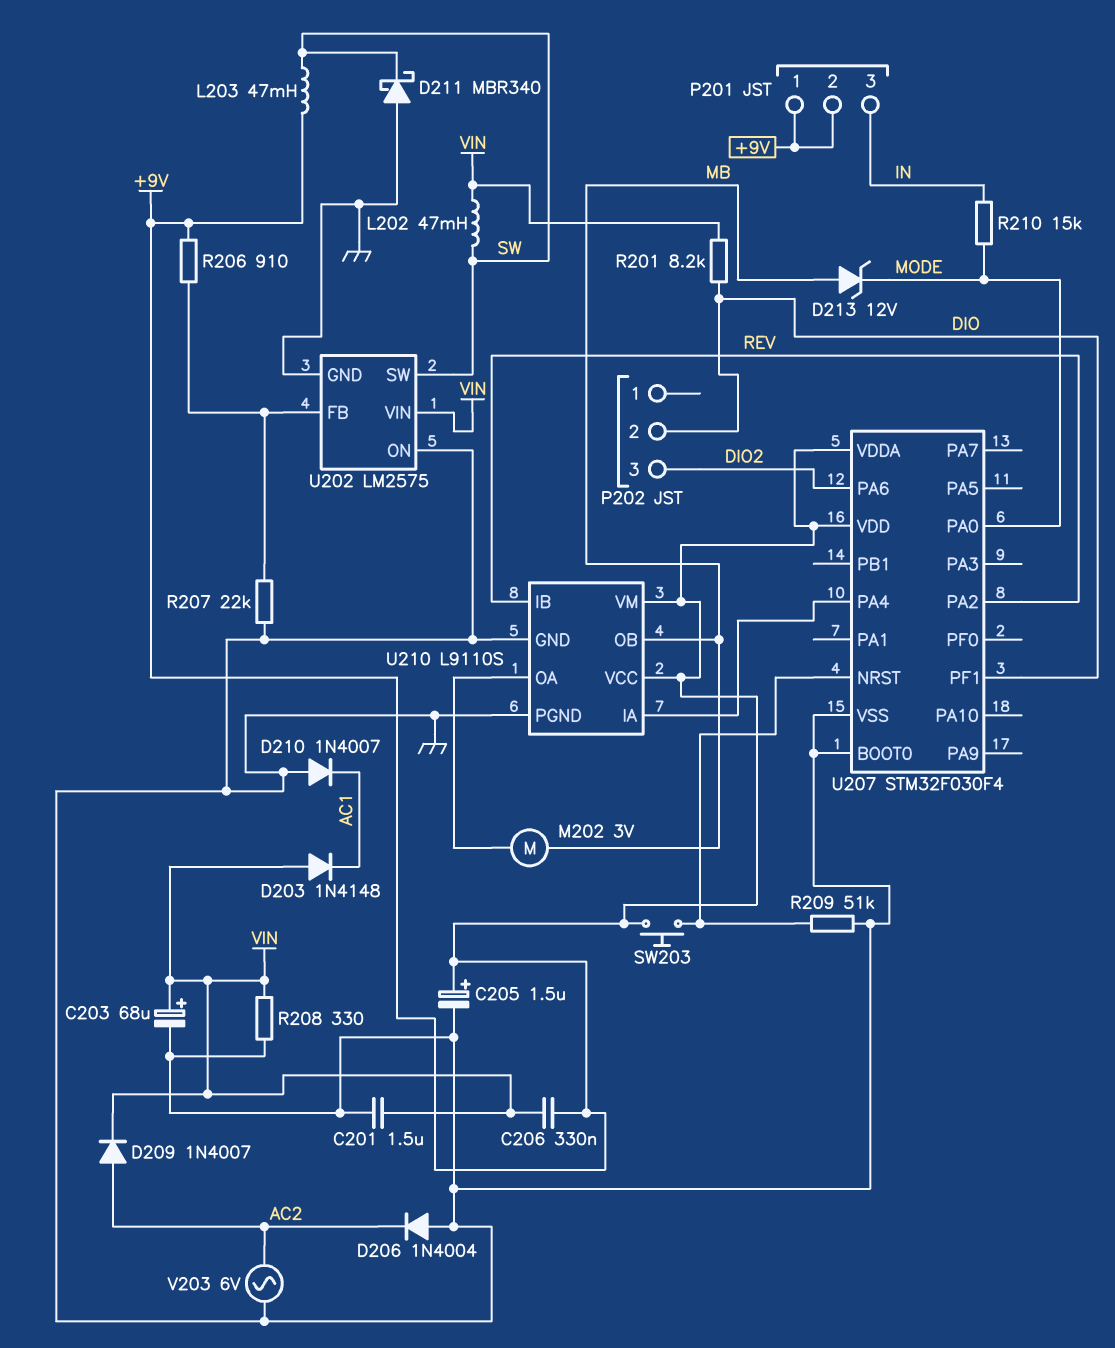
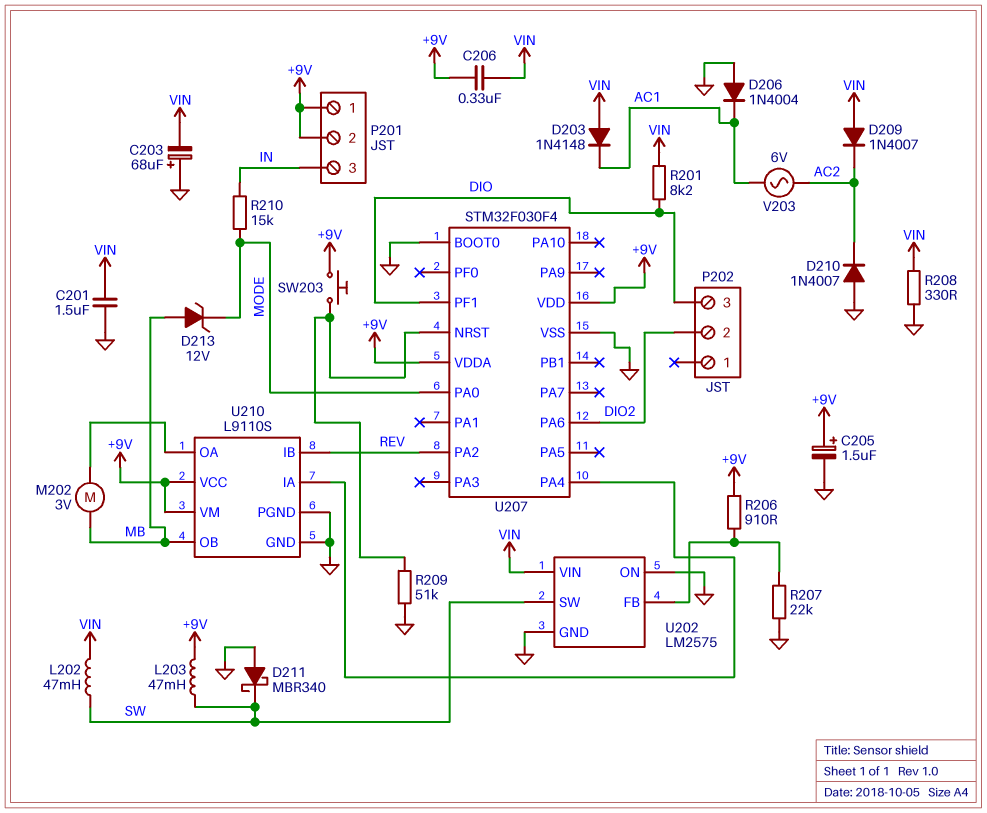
C203: 68uF (plus VIN, minus GND) -> 68uF (plus GND, minus VIN)
D206: diode 1N4004 (A GND, K AC2) -> diode 1N4004 (A GND, K AC1)
D209: diode 1N4007 (A AC2, K VIN) -> diode 1N4007 (A VIN, K AC2)
D210: diode 1N4007 (A GND, K AC1) -> diode 1N4007 (A GND, K AC2)
P202 pin 2: DIO -> DIO2
P202 pin 3: DIO2 -> DIO
V203: AC 6V (AC2, GND) -> AC 6V (AC1, AC2)

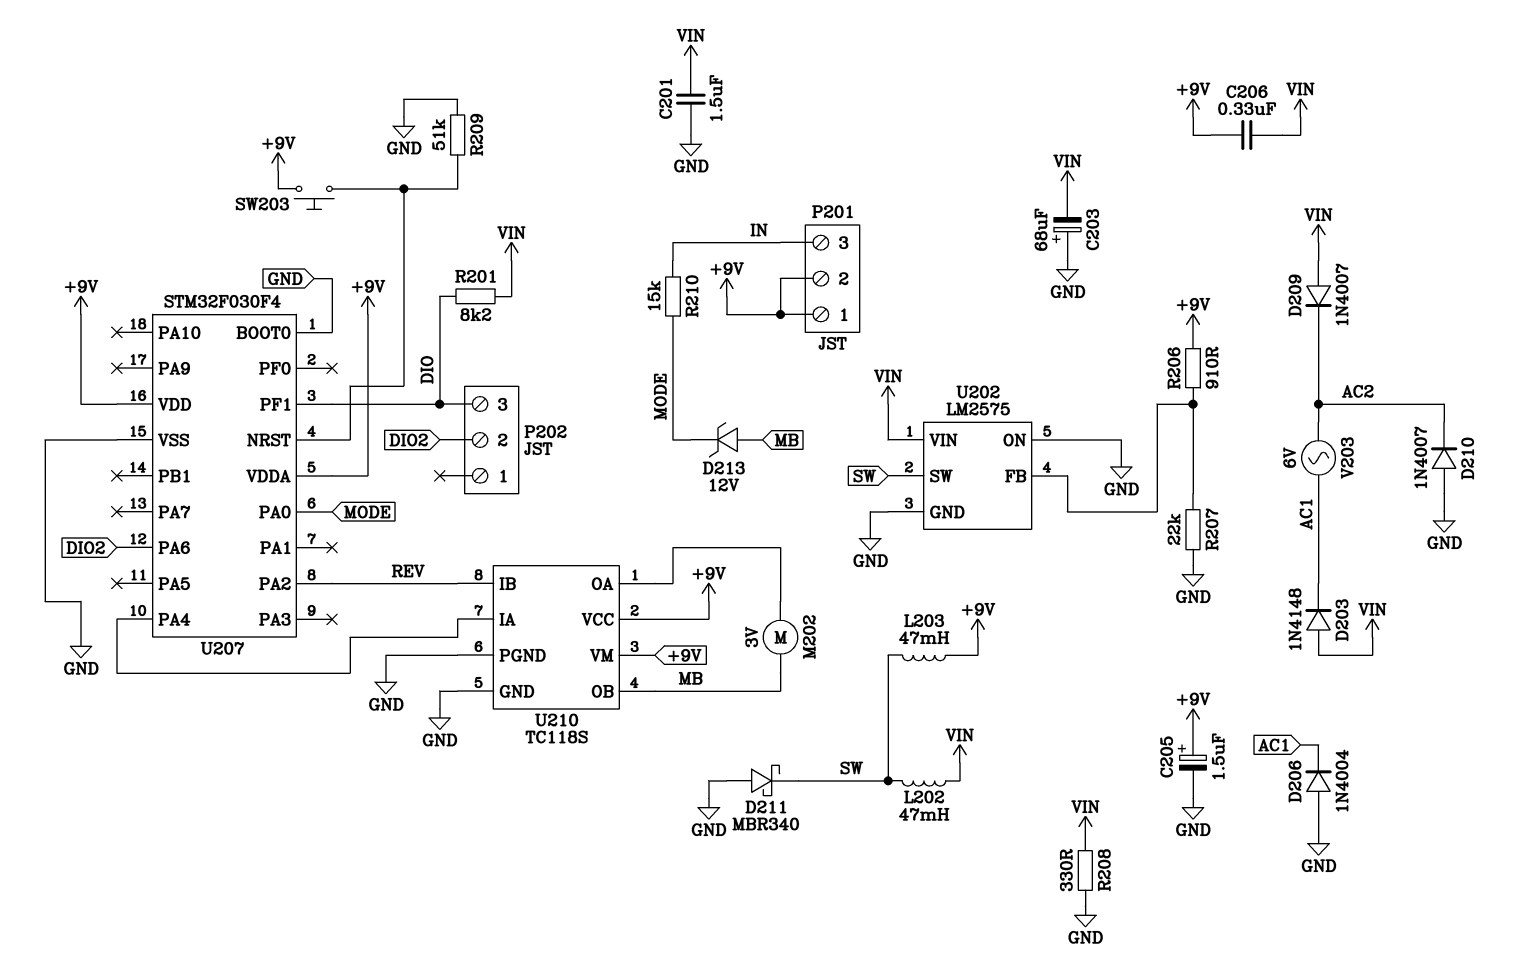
U210: L9110S -> TC118S

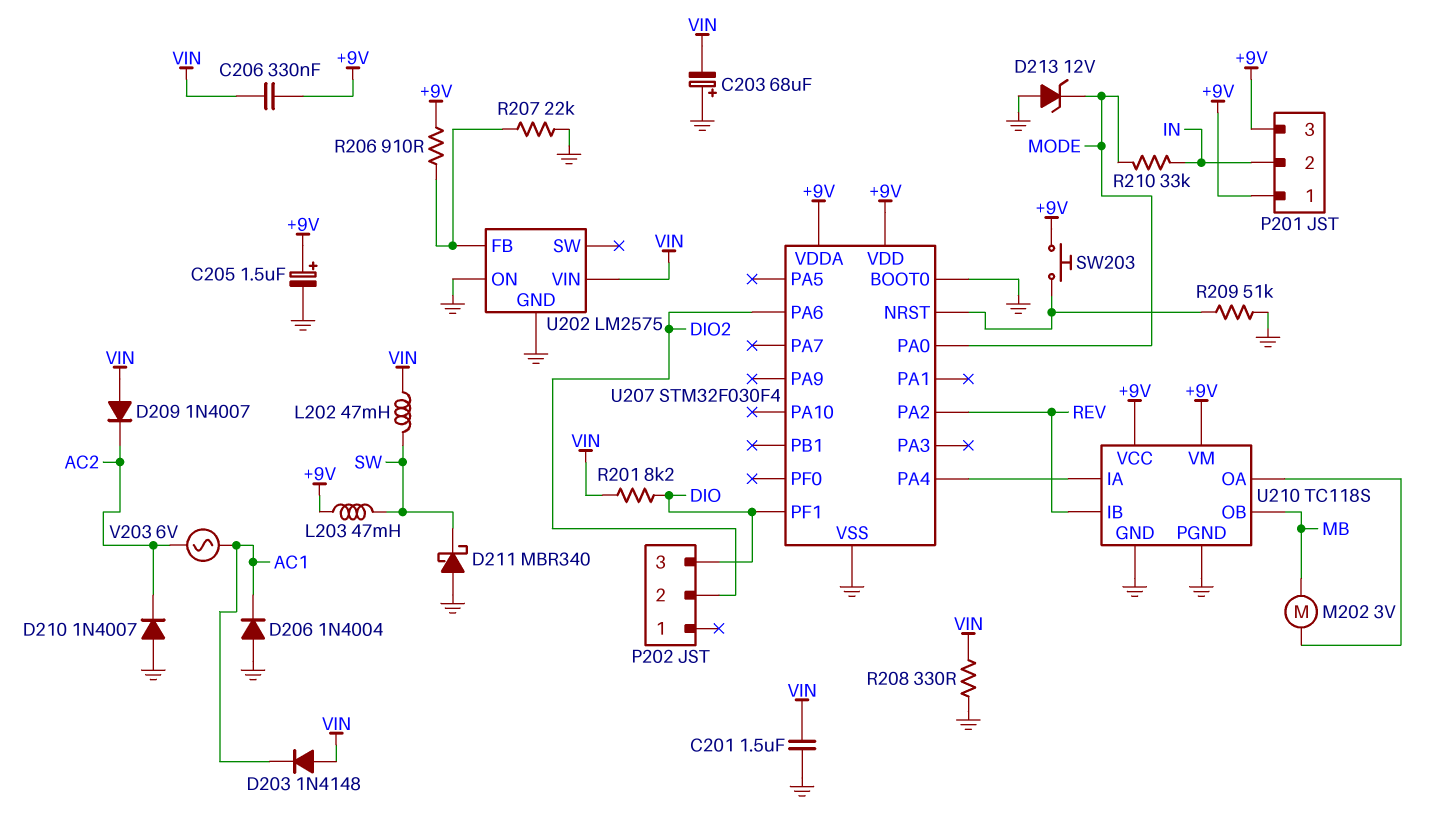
D213: zener 12V (A MB, K MODE) -> zener 12V (A GND, K MODE)
P201 pin 2: +9V -> IN
P201 pin 3: IN -> +9V
R210: 15k (IN, MODE) -> 33k (IN, MODE)
U202 pin SW: SW -> none

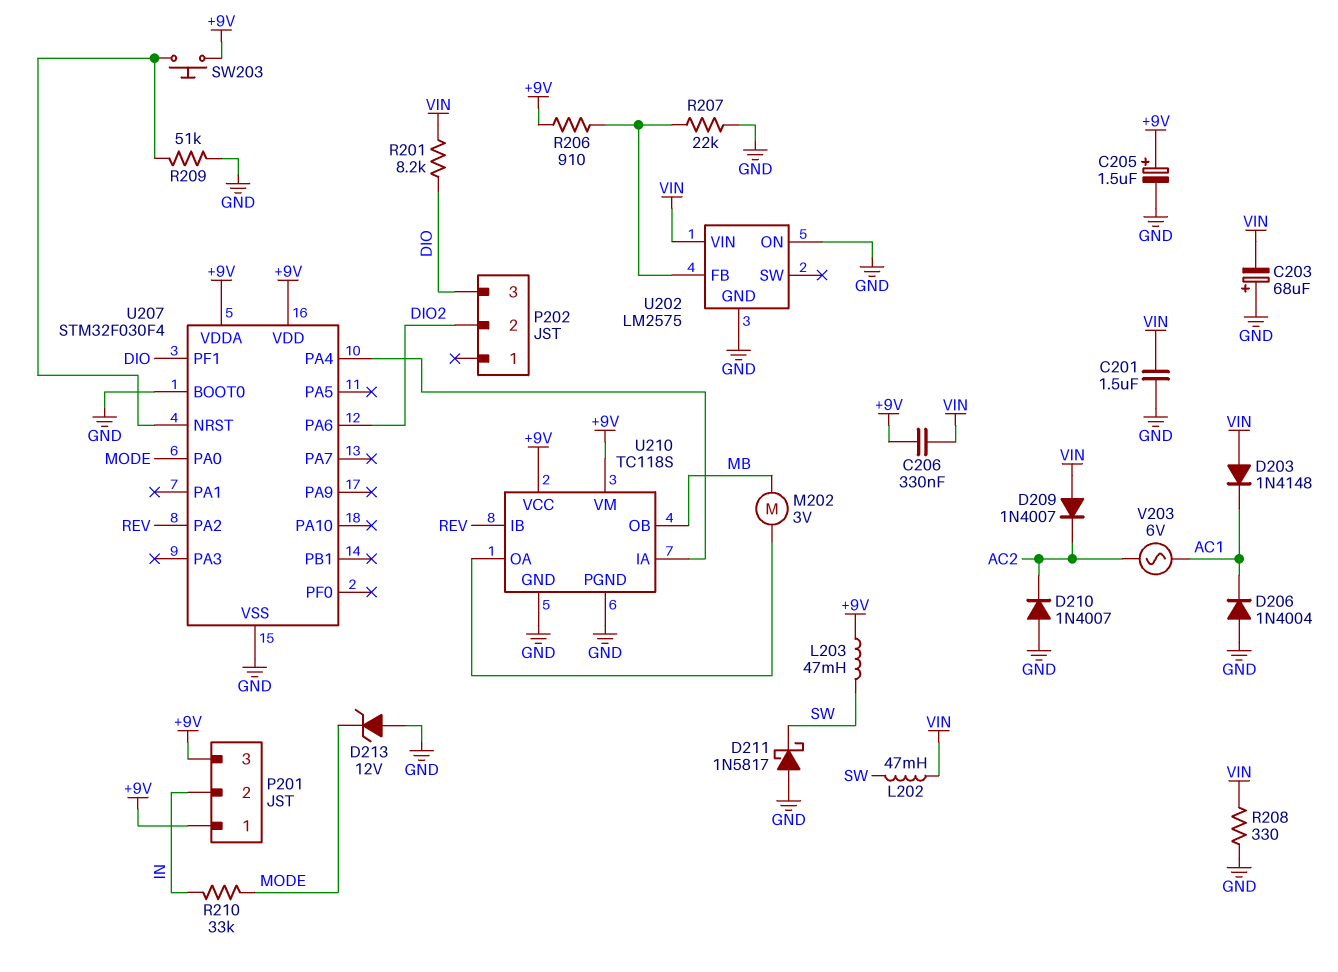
D211: schottky MBR340 (A GND, K SW) -> schottky 1N5817 (A GND, K SW)

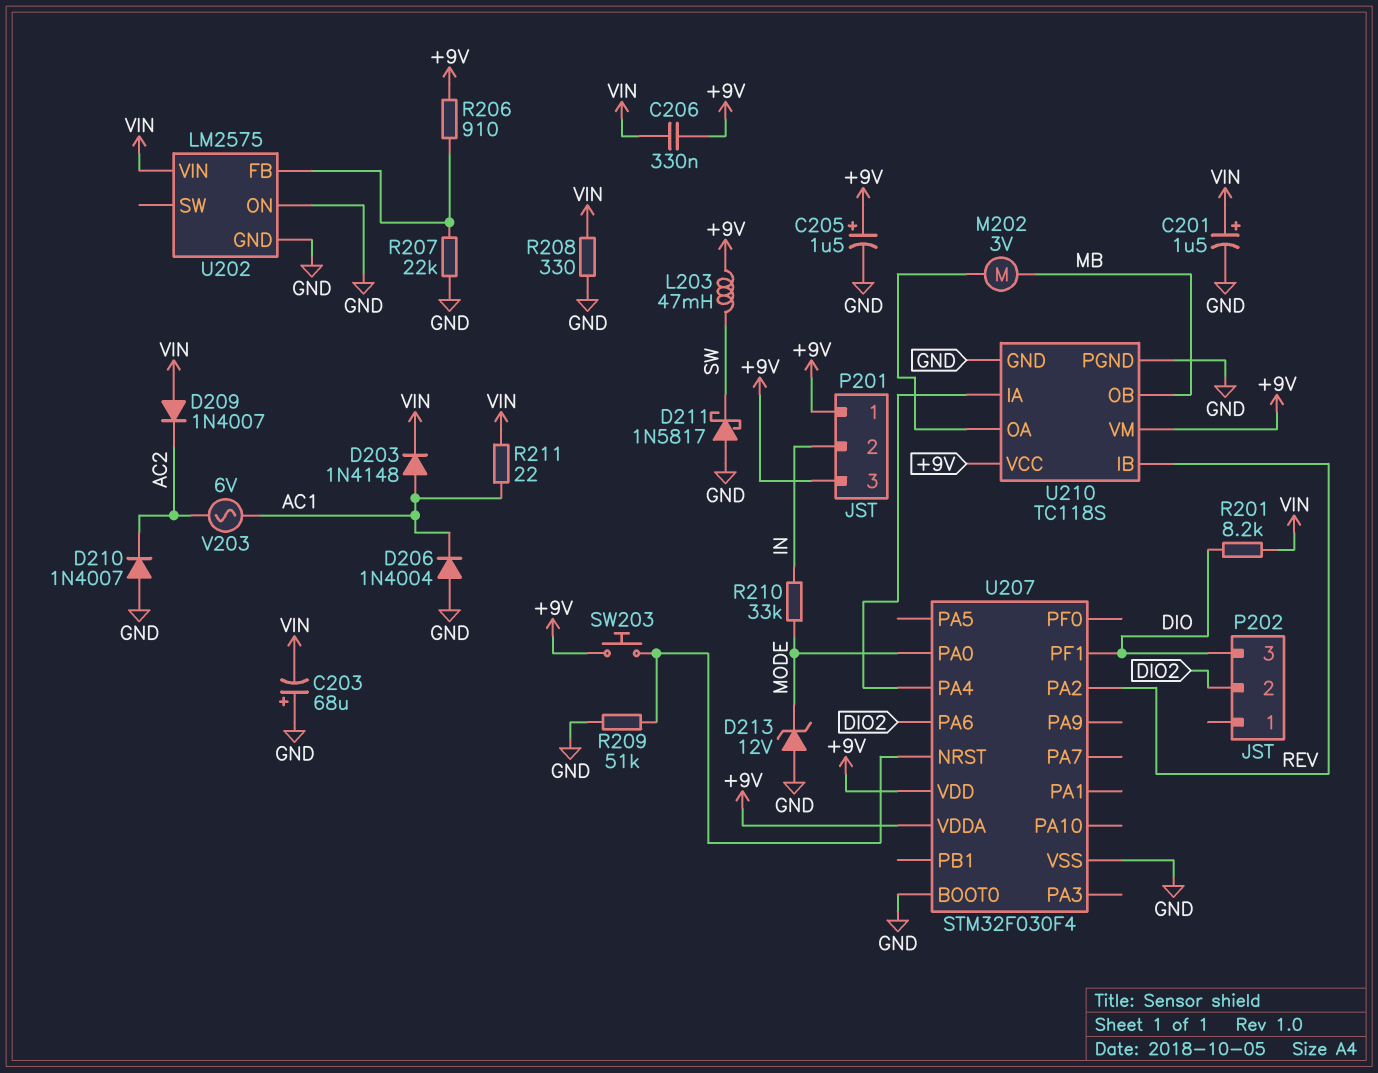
C201: 1.5uF (GND, VIN) -> 1.5uF (plus VIN, minus GND)
D203: diode 1N4148 (A VIN, K AC1) -> diode 1N4148 (A AC1, K VIN)
L202: 47mH (SW, VIN) -> none
R211: none -> 22 (AC1, VIN)

